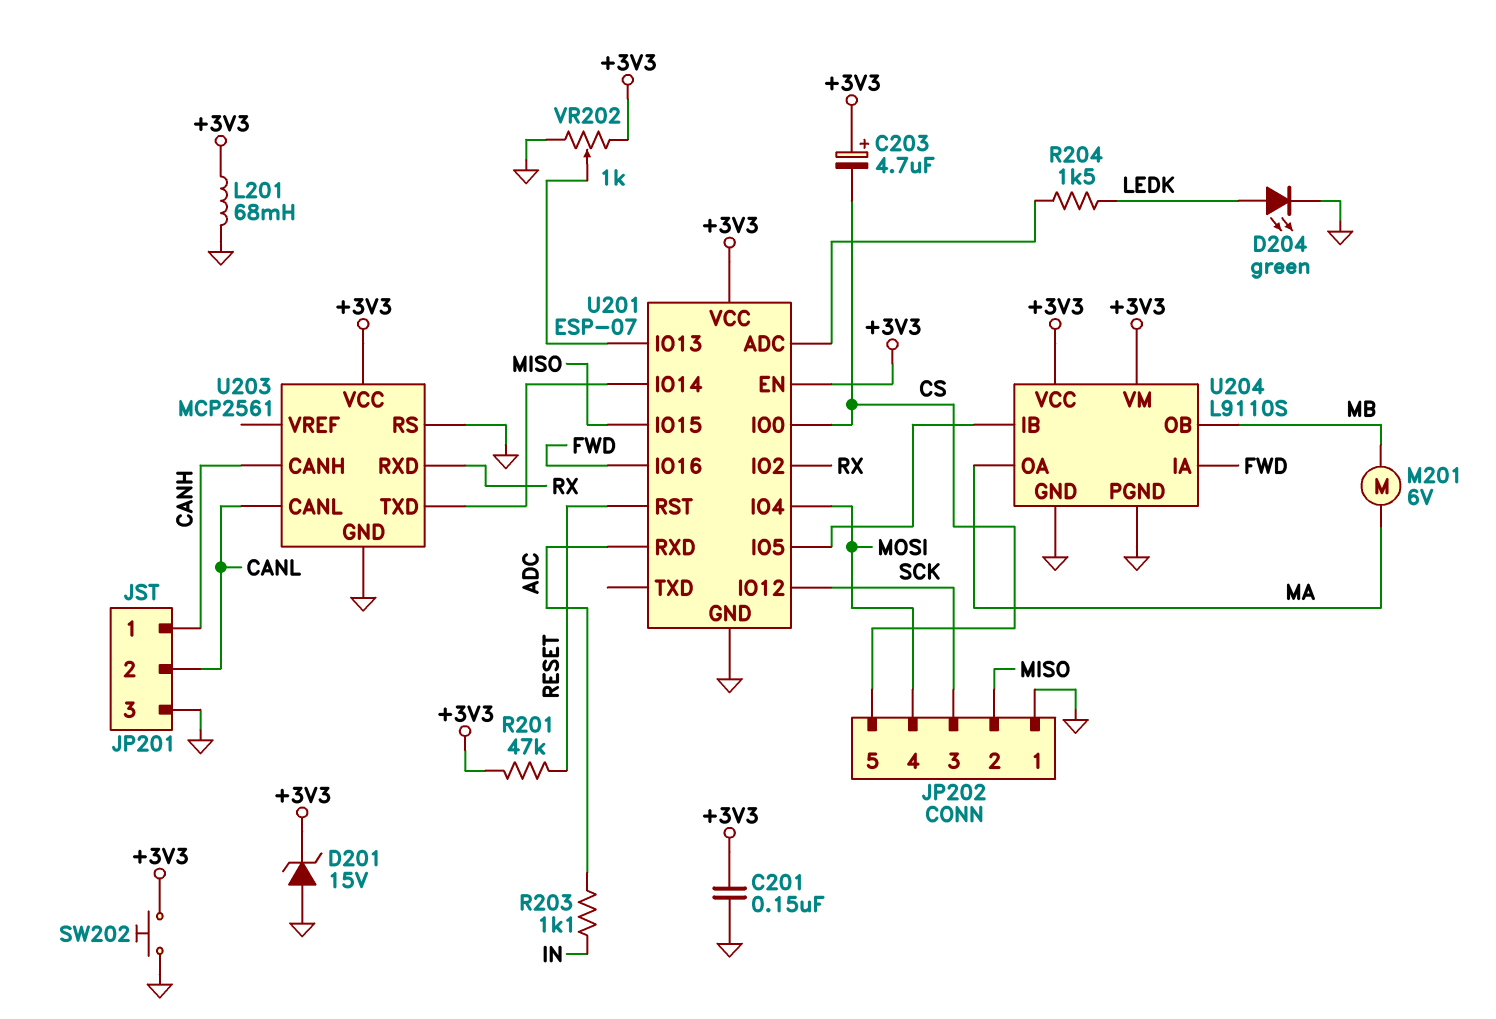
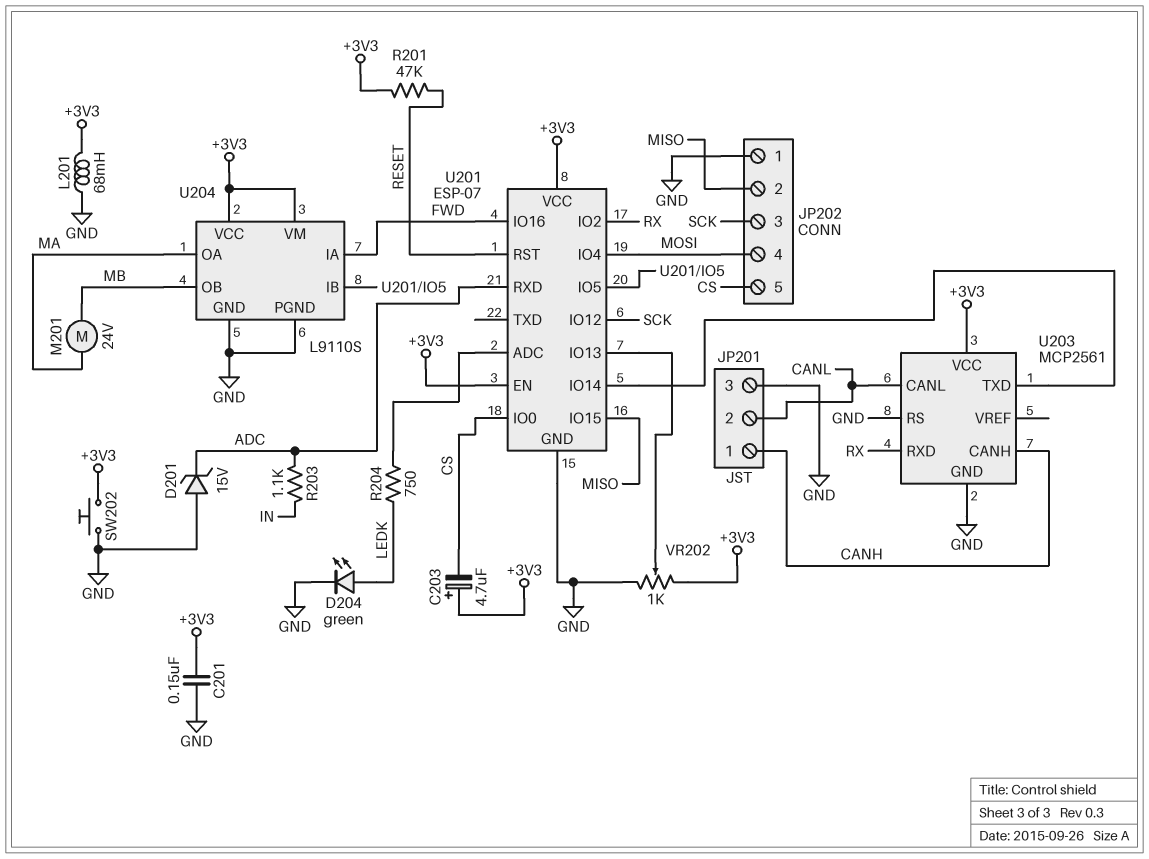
D201: zener 15V (A GND, K +3V3) -> zener 15V (A GND, K ADC)
M201: motor 6V (MA, MB) -> motor 24V (MA, MB)
R204: 1.5k (LEDK, U201/ADC) -> 750 (LEDK, U201/ADC)

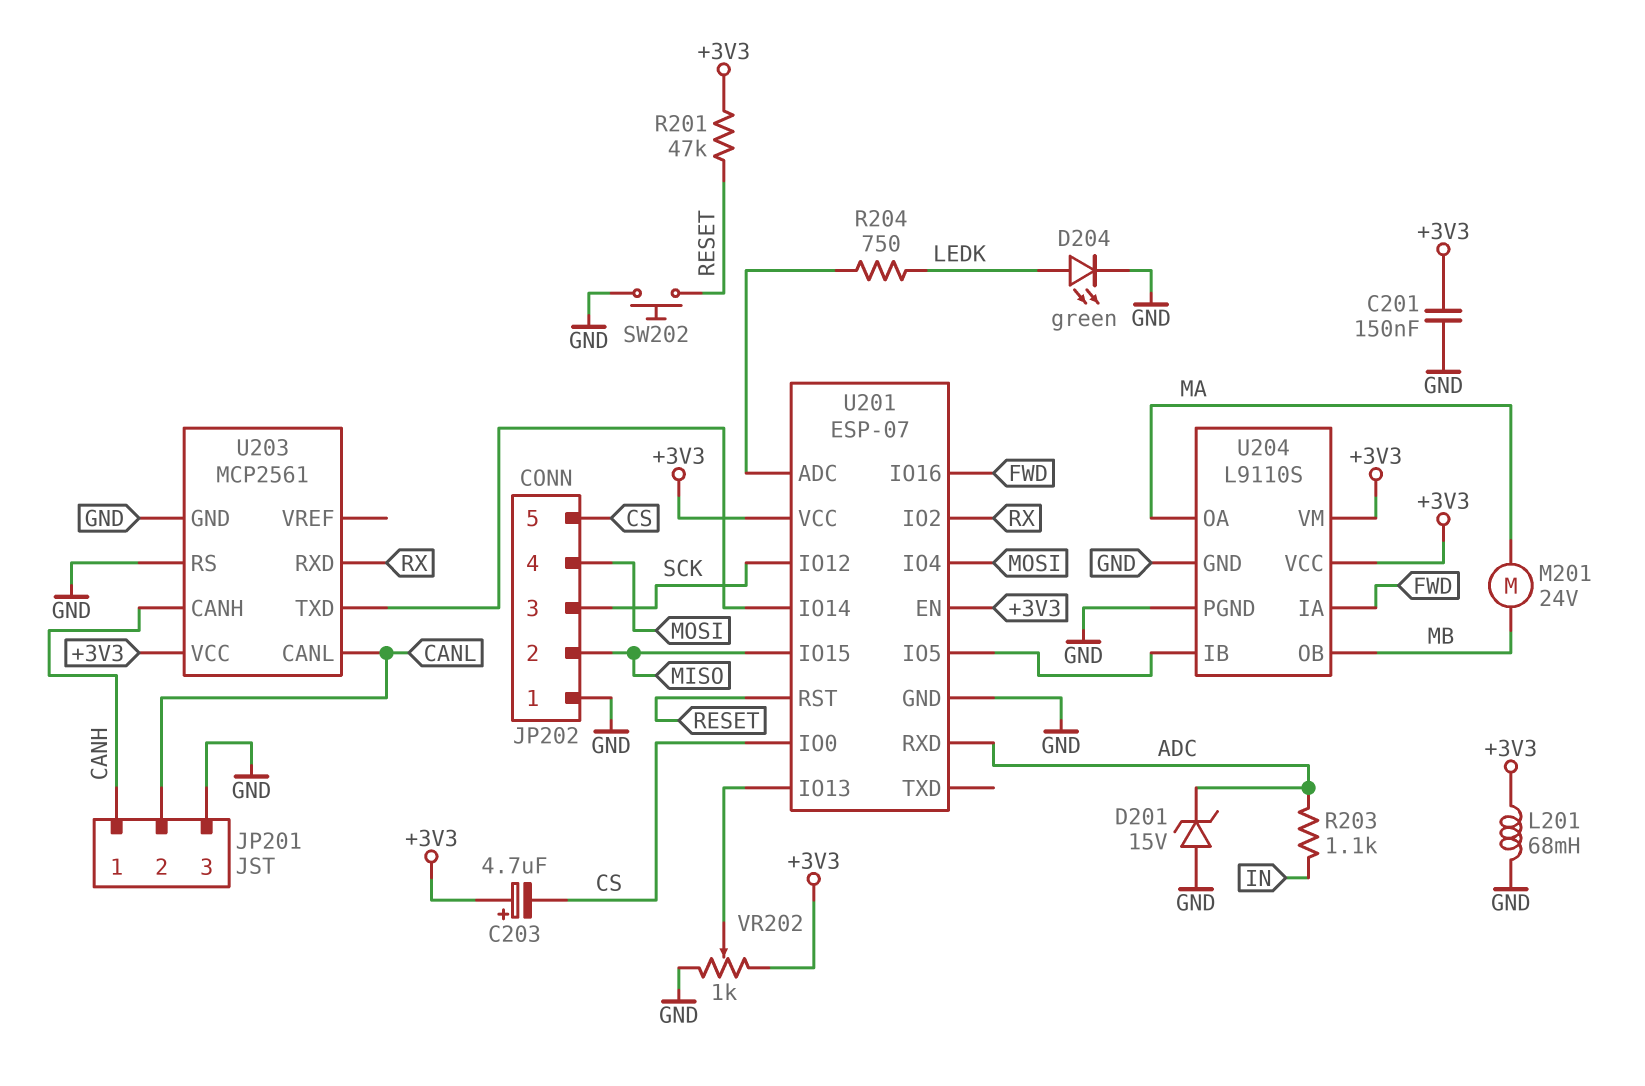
SW202: button (+3V3, GND) -> button (GND, RESET)

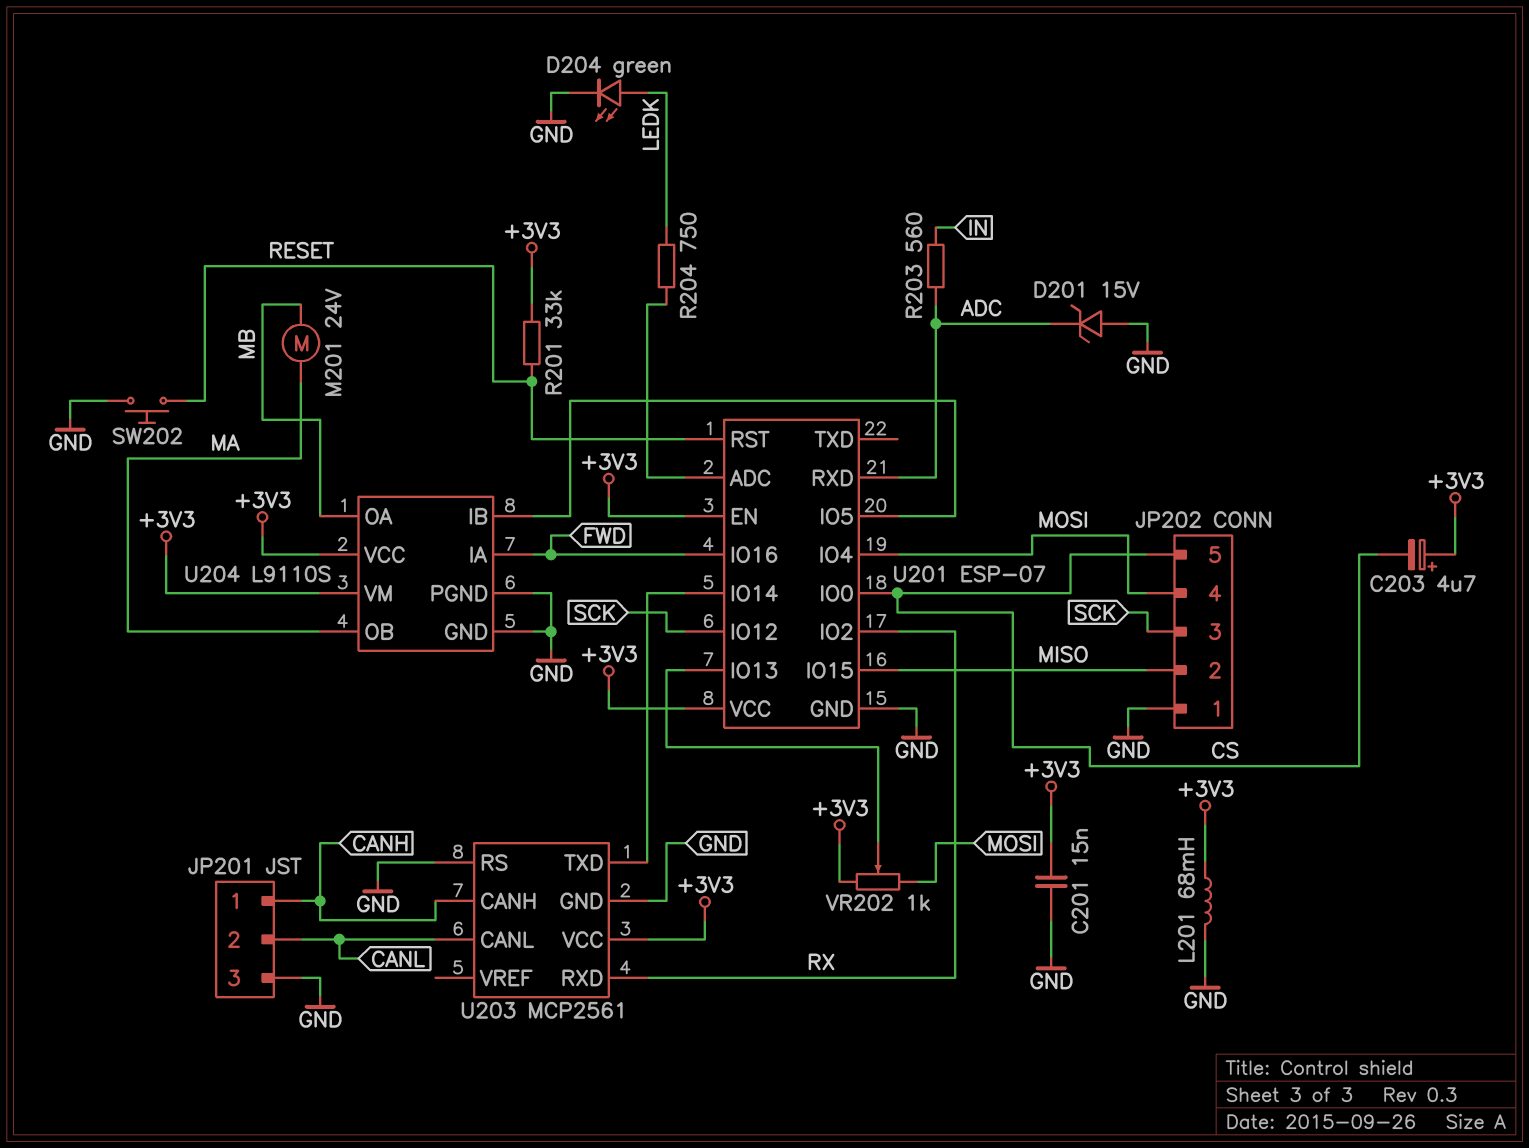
C201: 150nF (+3V3, GND) -> 15nF (+3V3, GND)
R201: 47k (+3V3, RESET) -> 33k (+3V3, RESET)
R203: 1.1k (ADC, IN) -> 560 (ADC, IN)
U204 pin OA: MA -> MB
U204 pin OB: MB -> MA
VR202: 1k (+3V3, GND, wiper U201/IO13) -> 1k (+3V3, MOSI, wiper U201/IO13)

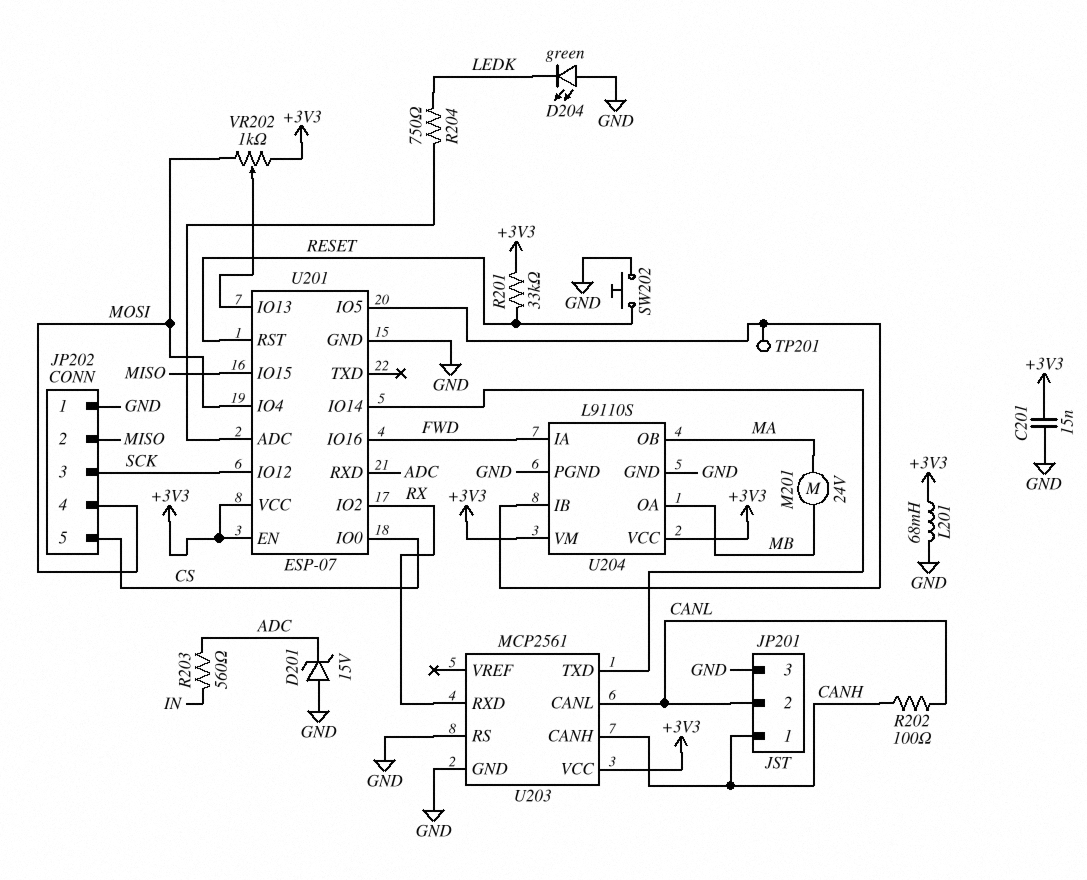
C203: 4.7uF (plus +3V3, minus CS) -> none
D204: LED green (A LEDK, K GND) -> LED green (A GND, K LEDK)
R202: none -> 100 (CANH, CANL)
TP201: none -> test point (U201/IO5)

